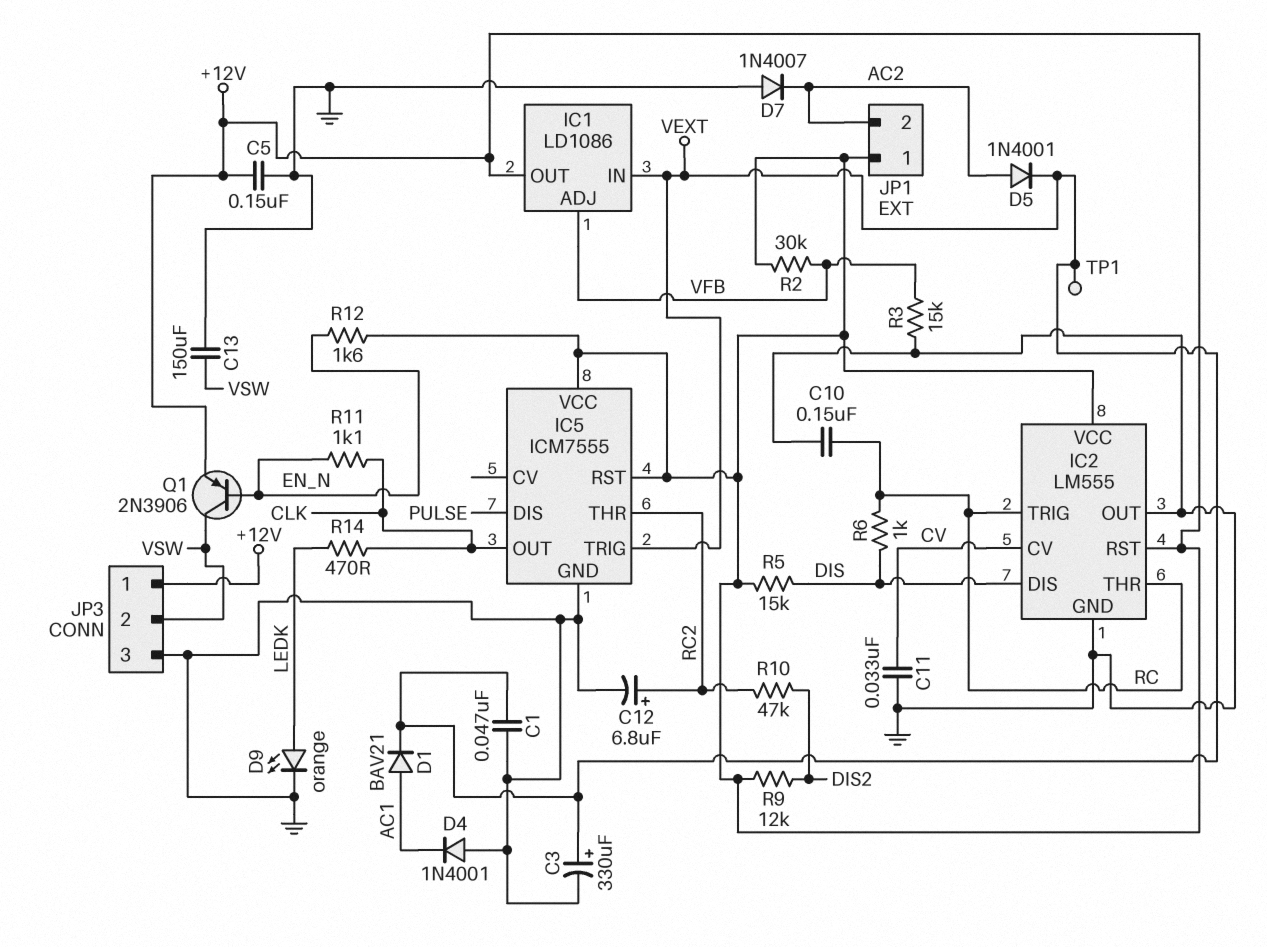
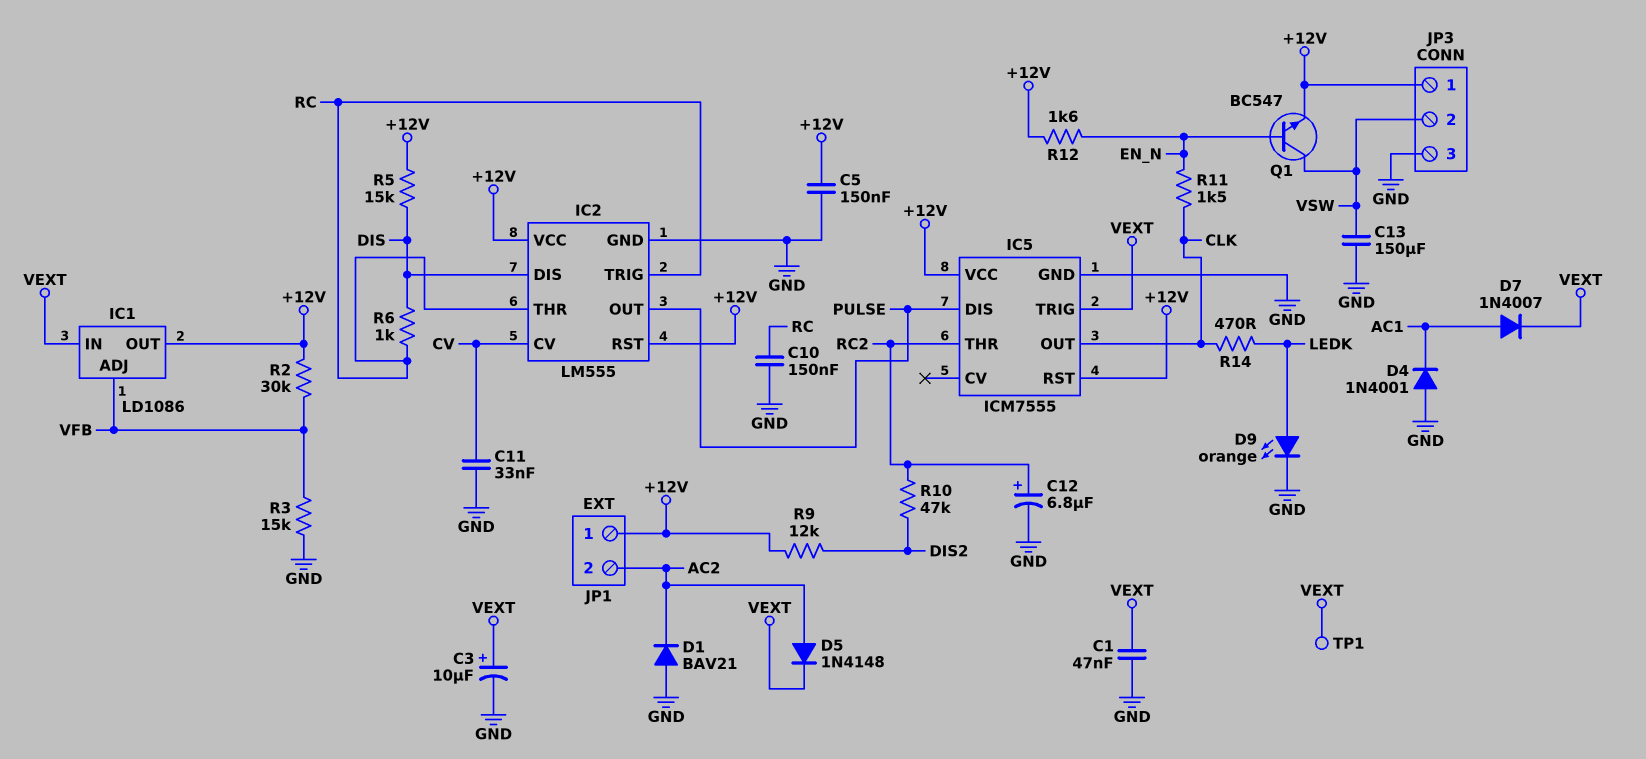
C3: 330uF (plus VEXT, minus GND) -> 10uF (plus VEXT, minus GND)
D1: diode BAV21 (A AC1, K VEXT) -> diode BAV21 (A GND, K AC2)
D5: diode 1N4001 (A AC2, K VEXT) -> diode 1N4148 (A AC2, K VEXT)
D7: diode 1N4007 (A GND, K AC2) -> diode 1N4007 (A AC1, K VEXT)
IC2 pin OUT: GND -> PULSE
Q1: PNP 2N3906 (B EN_N, C VSW, E +12V) -> NPN BC547 (B EN_N, C VSW, E +12V)
R11: 1.1k (CLK, EN_N) -> 1.5k (CLK, EN_N)

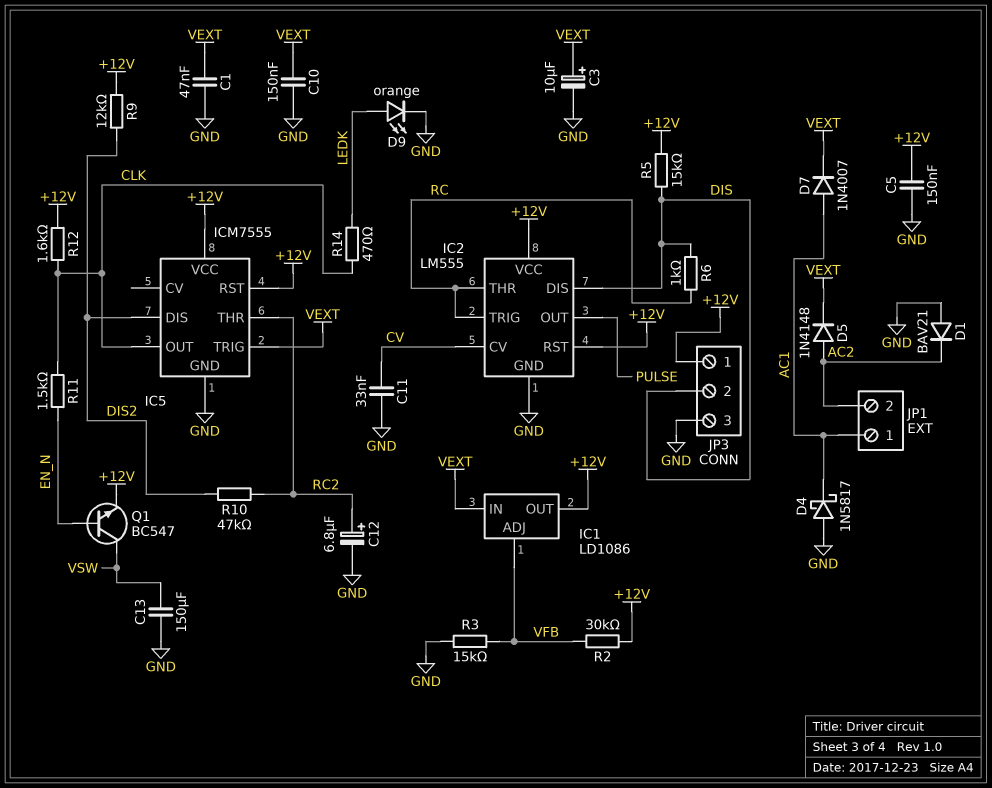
C10: 150nF (GND, RC) -> 150nF (GND, VEXT)
D4: diode 1N4001 (A GND, K AC1) -> schottky 1N5817 (A GND, K AC1)
IC5 pin DIS: PULSE -> DIS2
JP1 pin 1: +12V -> AC1
JP3 pin 2: VSW -> DIS
R12: 1.6k (+12V, EN_N) -> 1.6k (+12V, CLK)
TP1: test point (VEXT) -> none

